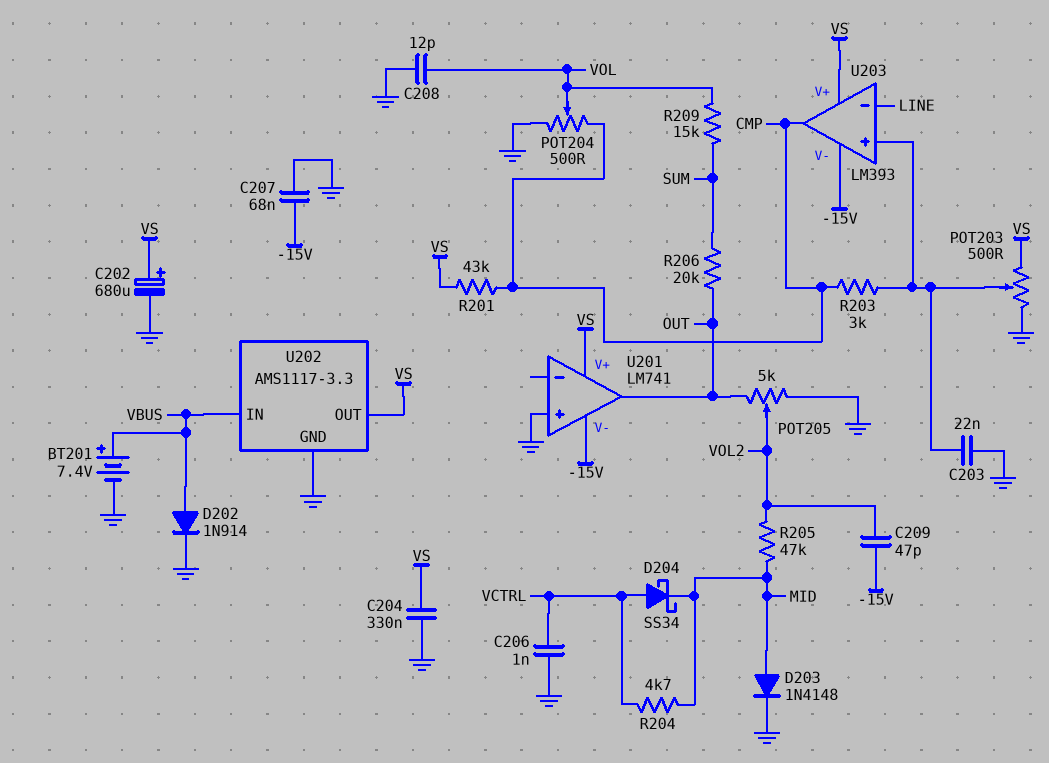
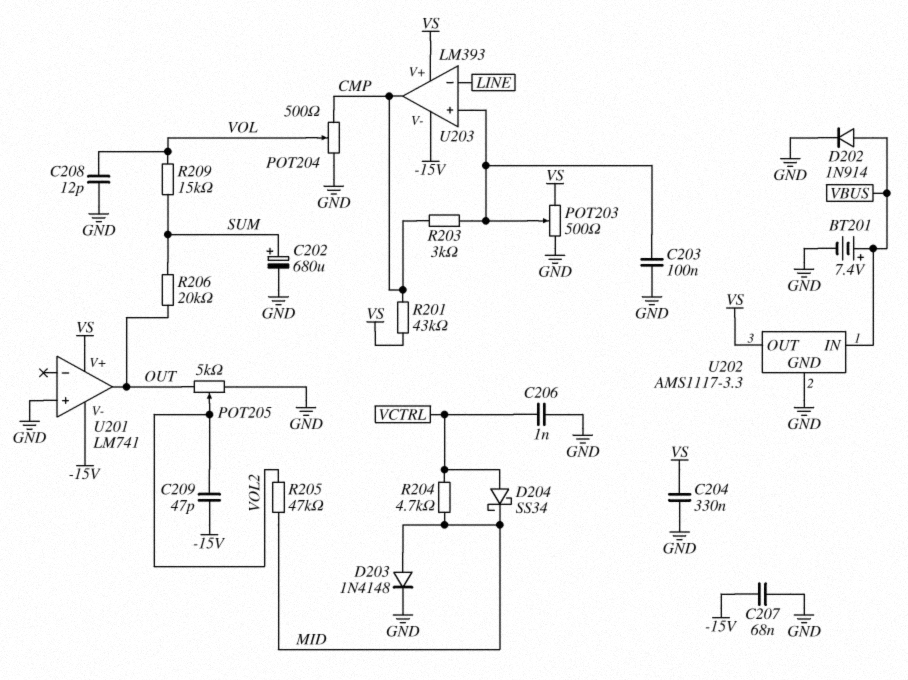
C202: 680uF (plus VS, minus GND) -> 680uF (plus SUM, minus GND)
C203: 22nF (GND, U203/in+) -> 100nF (GND, U203/in+)

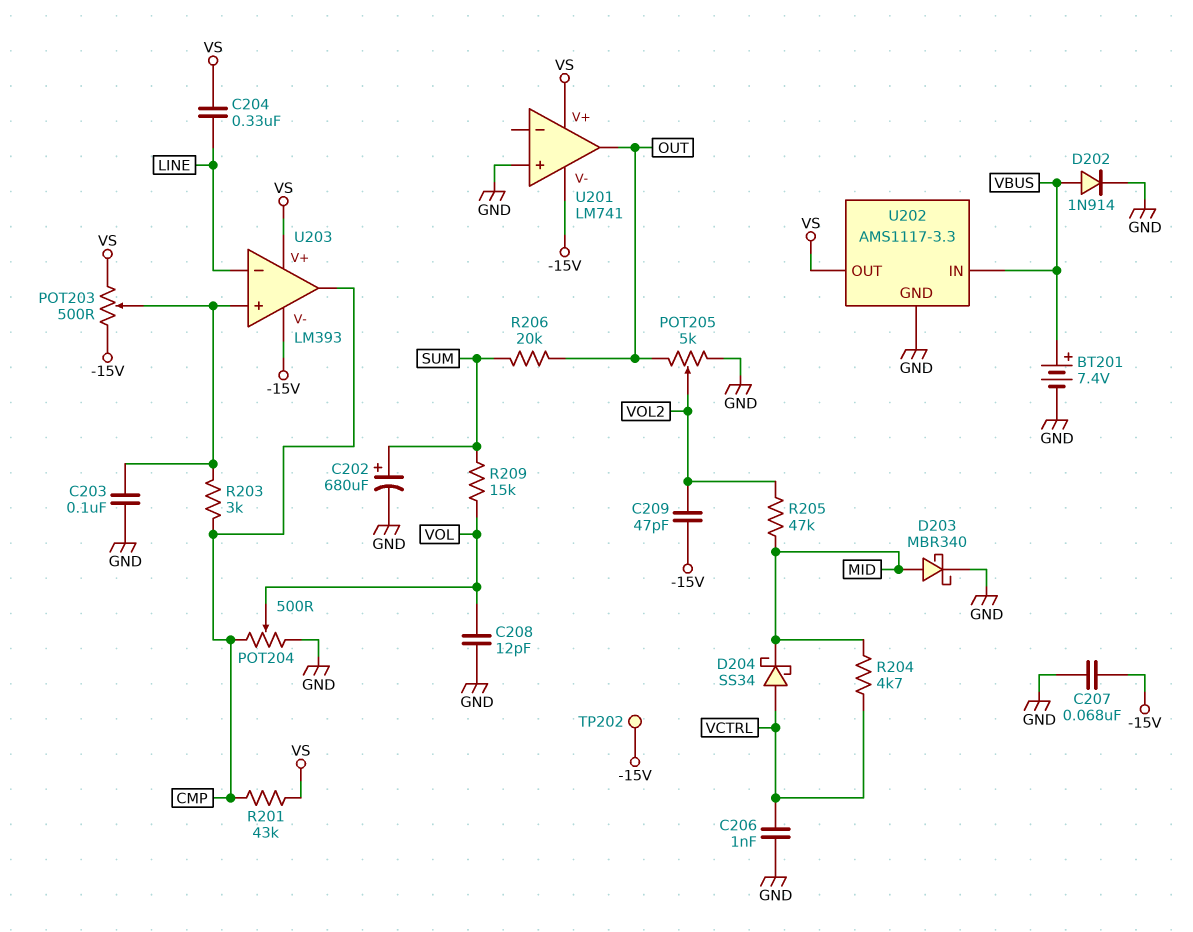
C204: 330nF (GND, VS) -> 330nF (LINE, VS)
D203: diode 1N4148 (A MID, K GND) -> schottky MBR340 (A MID, K GND)
POT203: 500 (GND, VS, wiper U203/in+) -> 500 (-15V, VS, wiper U203/in+)
TP202: none -> test point (-15V)

